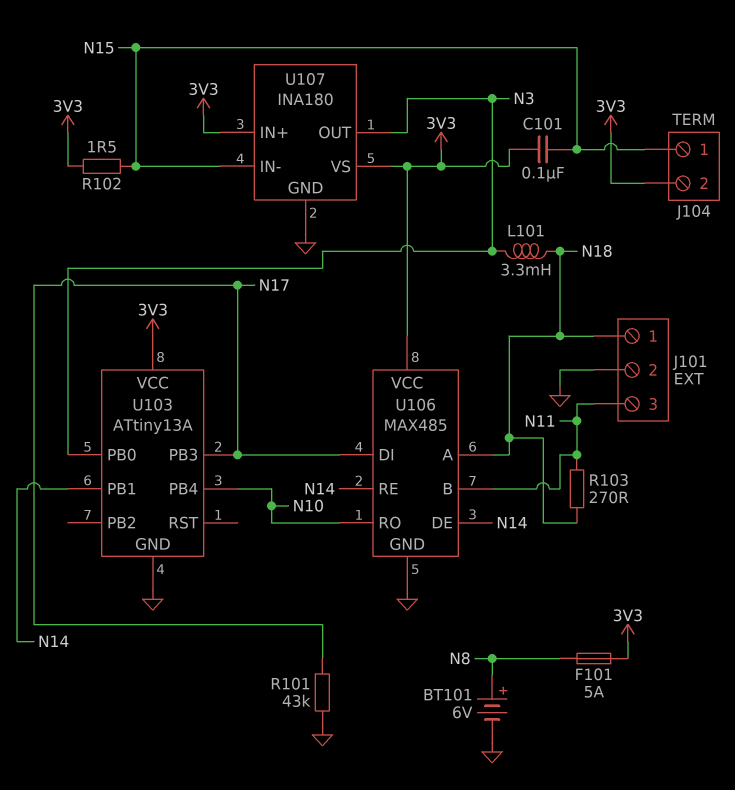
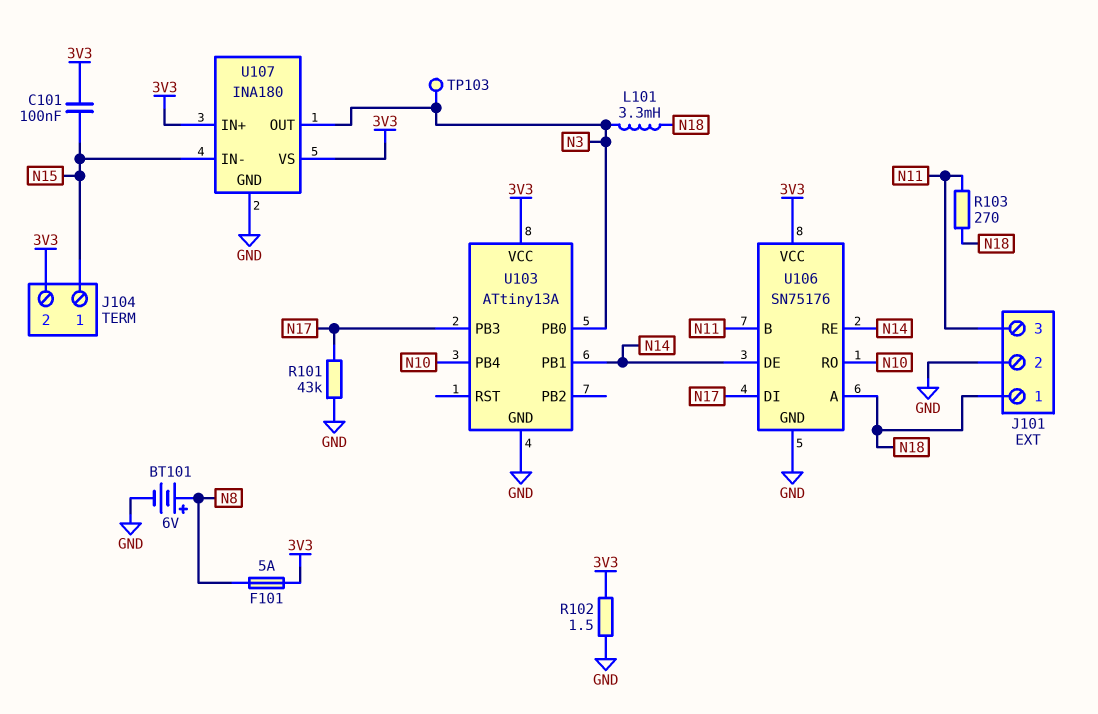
R102: 1.5 (3V3, N15) -> 1.5 (3V3, GND)
TP103: none -> test point (N3)
U106: MAX485 -> SN75176

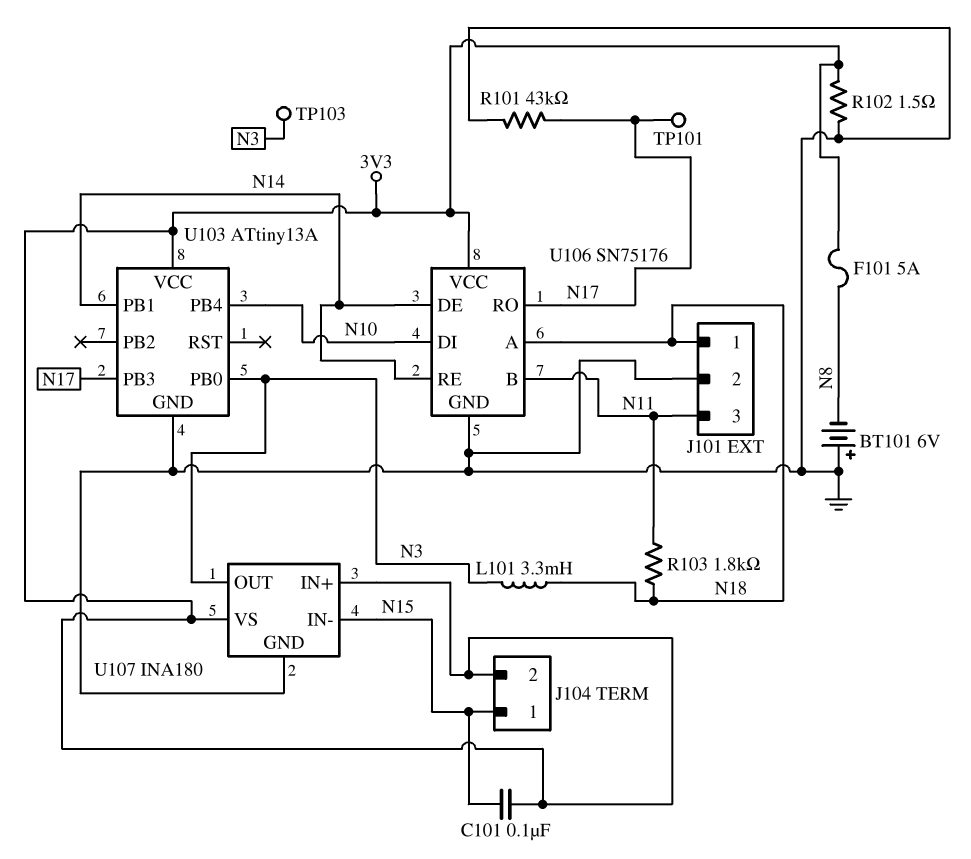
BT101: 6V (plus N8, minus GND) -> 6V (plus GND, minus N8)
R103: 270 (N11, N18) -> 1.8k (N11, N18)
TP101: none -> test point (N17)
U106 pin DI: N17 -> N10
U106 pin RO: N10 -> N17

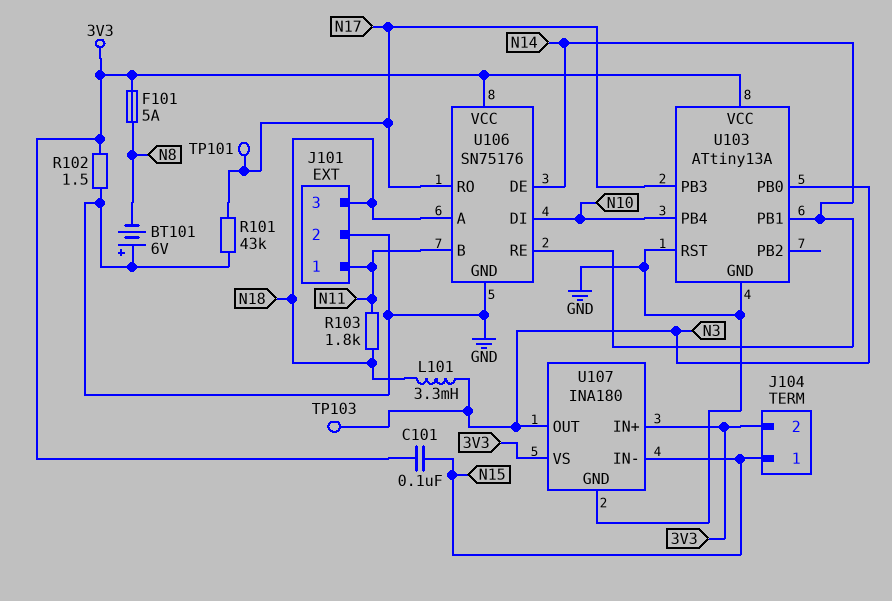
J101 pin 1: N18 -> N11
J101 pin 3: N11 -> N18
U103 pin RST: none -> GND

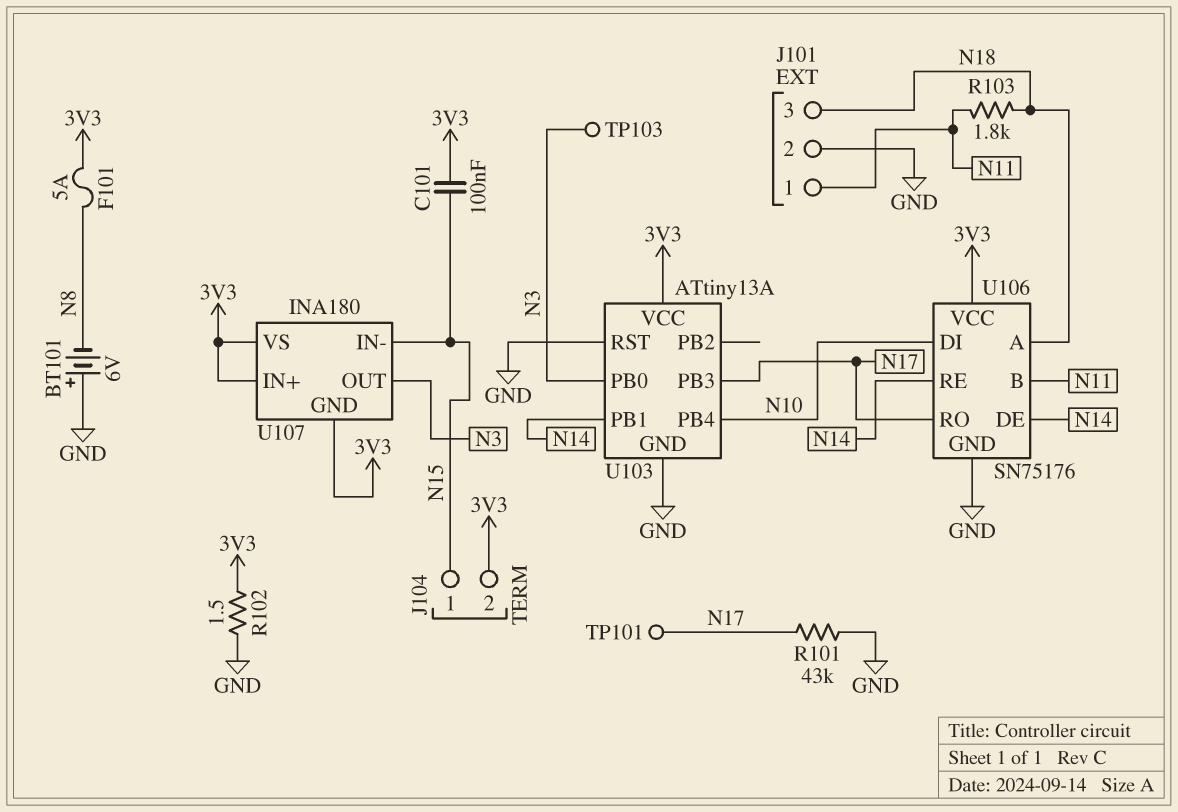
L101: 3.3mH (N3, N18) -> none
U107 pin GND: GND -> 3V3

